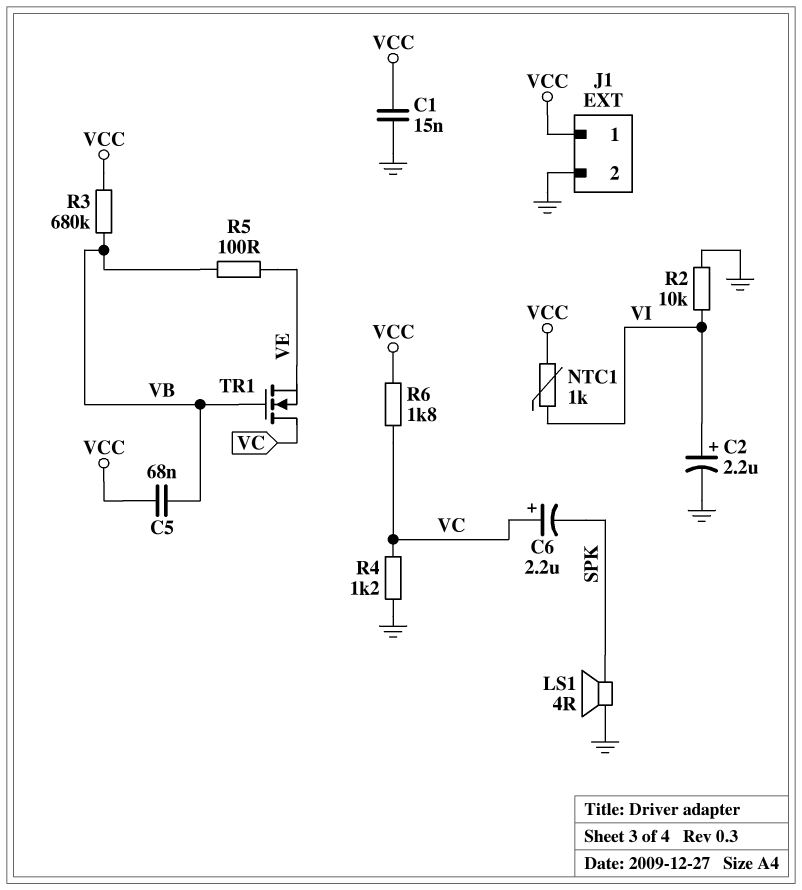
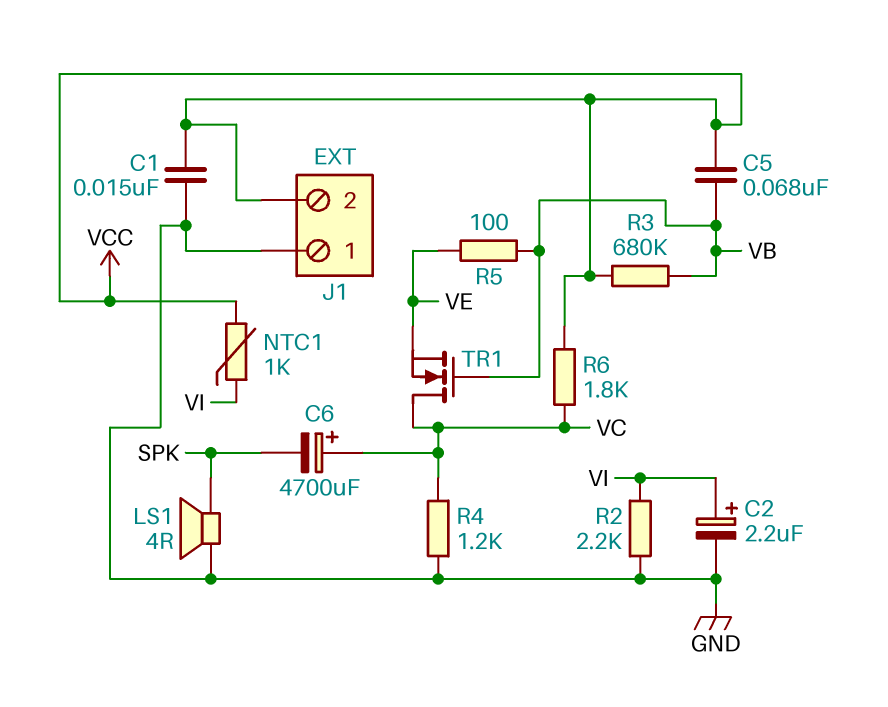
C6: 2.2uF (plus VC, minus SPK) -> 4700uF (plus VC, minus SPK)
J1 pin 1: VCC -> GND
J1 pin 2: GND -> VCC
R2: 10k (GND, VI) -> 2.2k (GND, VI)

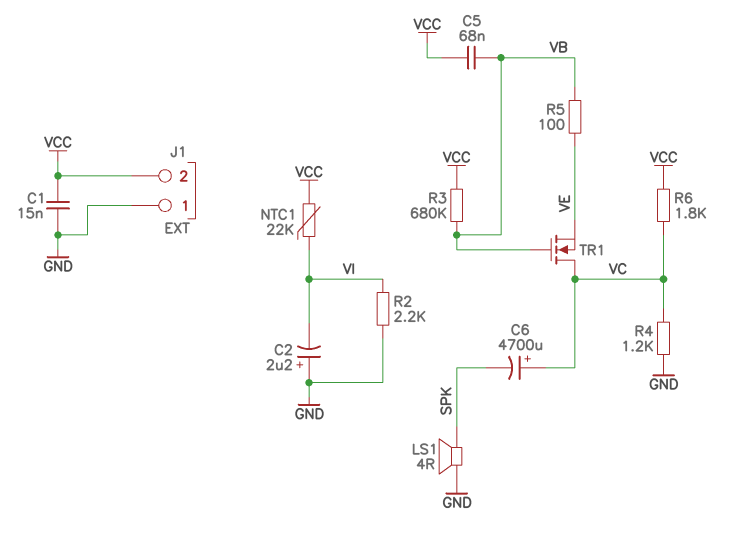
C2: 2.2uF (plus VI, minus GND) -> 2.2uF (plus GND, minus VI)
NTC1: 1k (VCC, VI) -> 22k (VCC, VI)

